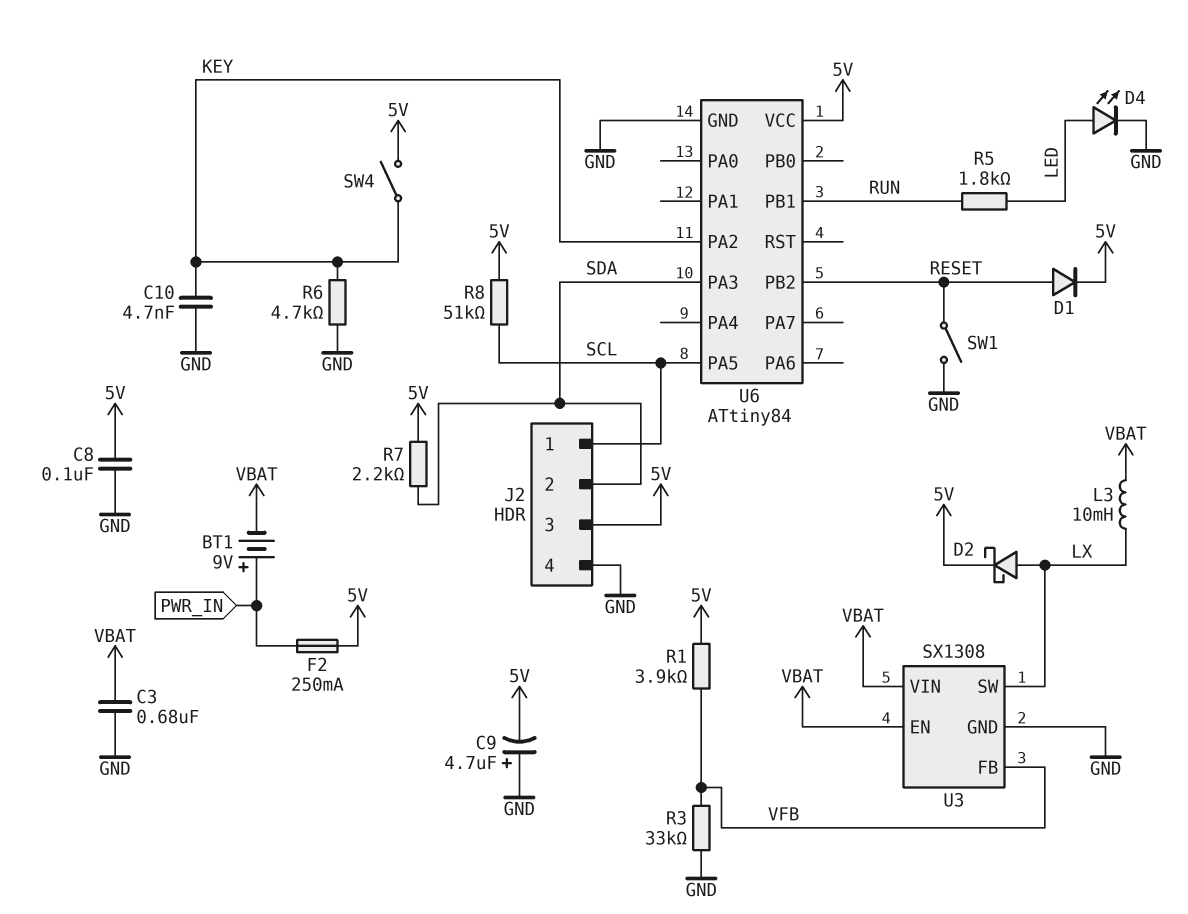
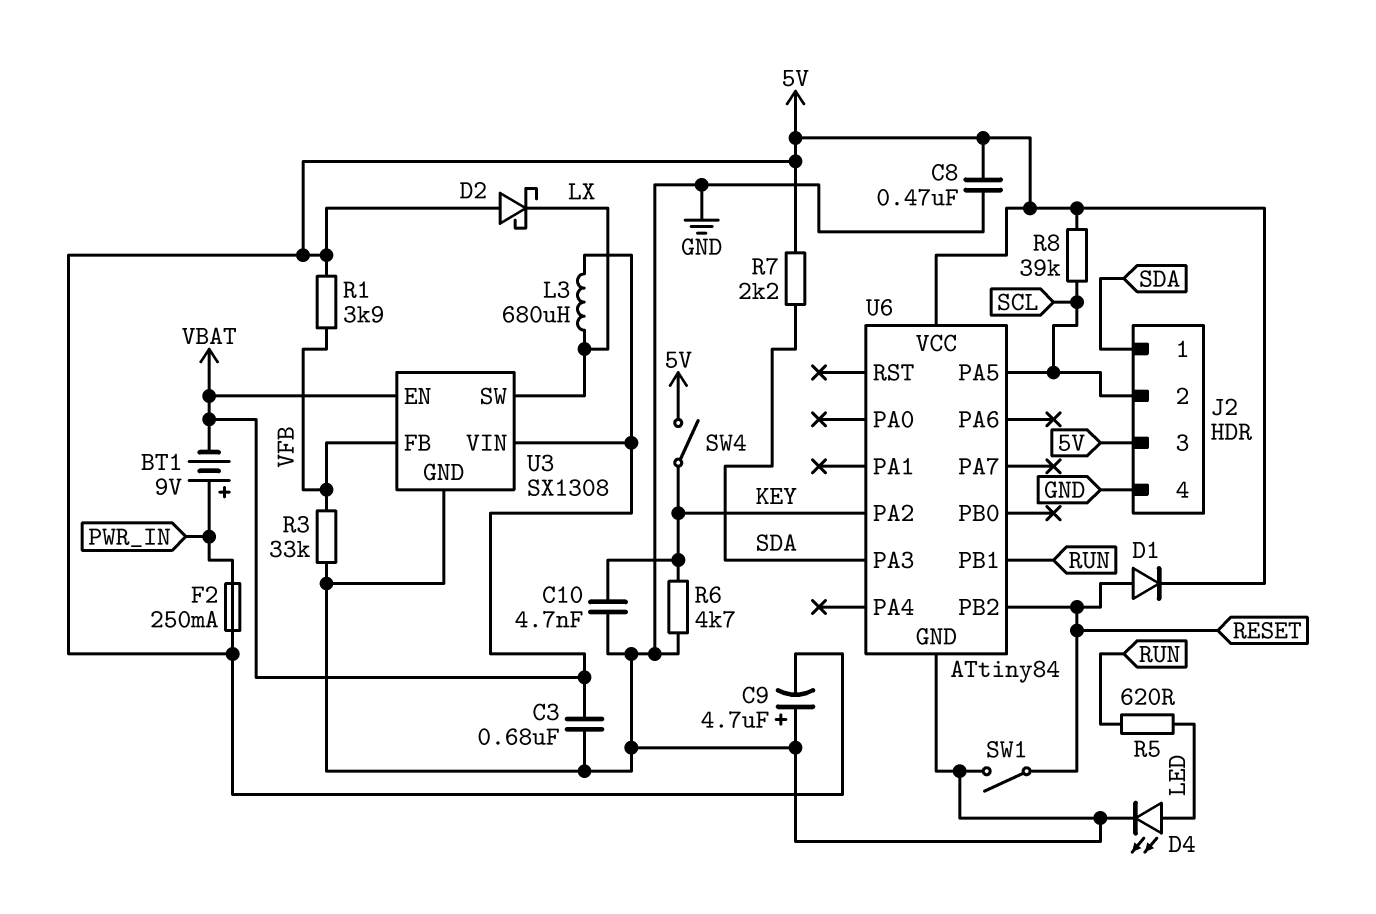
C8: 100nF (5V, GND) -> 470nF (5V, GND)
D2: schottky (A LX, K 5V) -> schottky (A 5V, K LX)
J2 pin 1: SCL -> SDA
J2 pin 2: SDA -> SCL
L3: 10mH (LX, VBAT) -> 680uH (LX, VBAT)
R5: 1.8k (LED, RUN) -> 620 (LED, RUN)
R8: 51k (5V, SCL) -> 39k (5V, SCL)

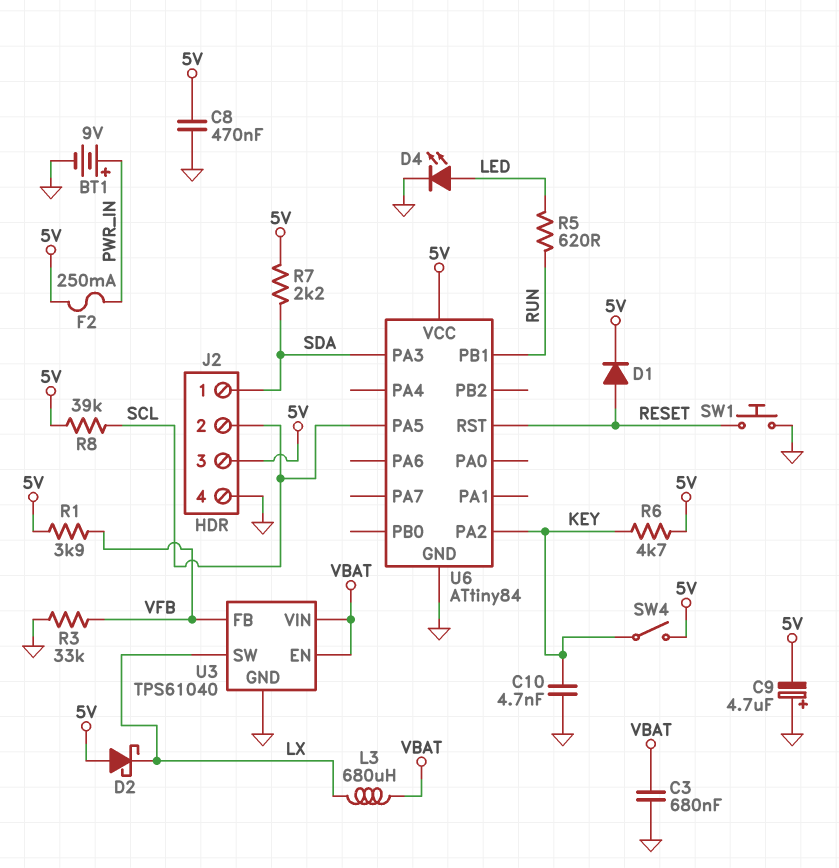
BT1: 9V (plus PWR_IN, minus VBAT) -> 9V (plus PWR_IN, minus GND)
R6: 4.7k (GND, KEY) -> 4.7k (5V, KEY)
SW1: switch (GND, RESET) -> button (GND, RESET)
U3: SX1308 -> TPS61040
U6 pin PB2: RESET -> none
U6 pin RST: none -> RESET

